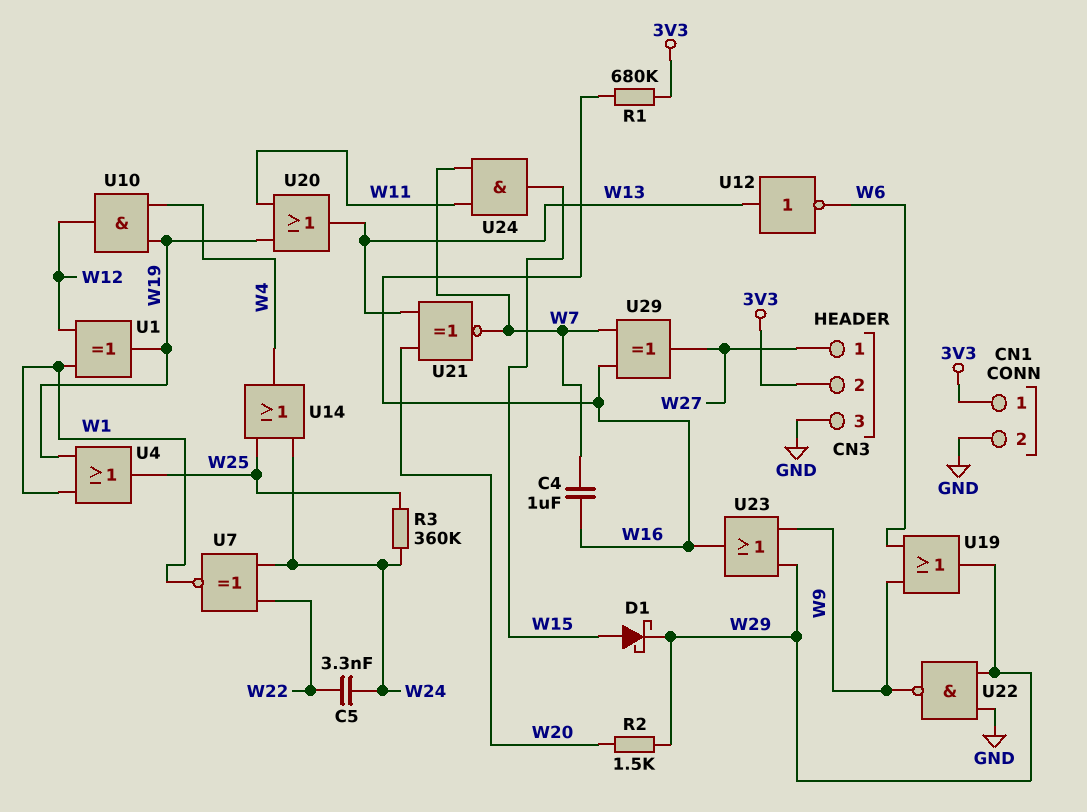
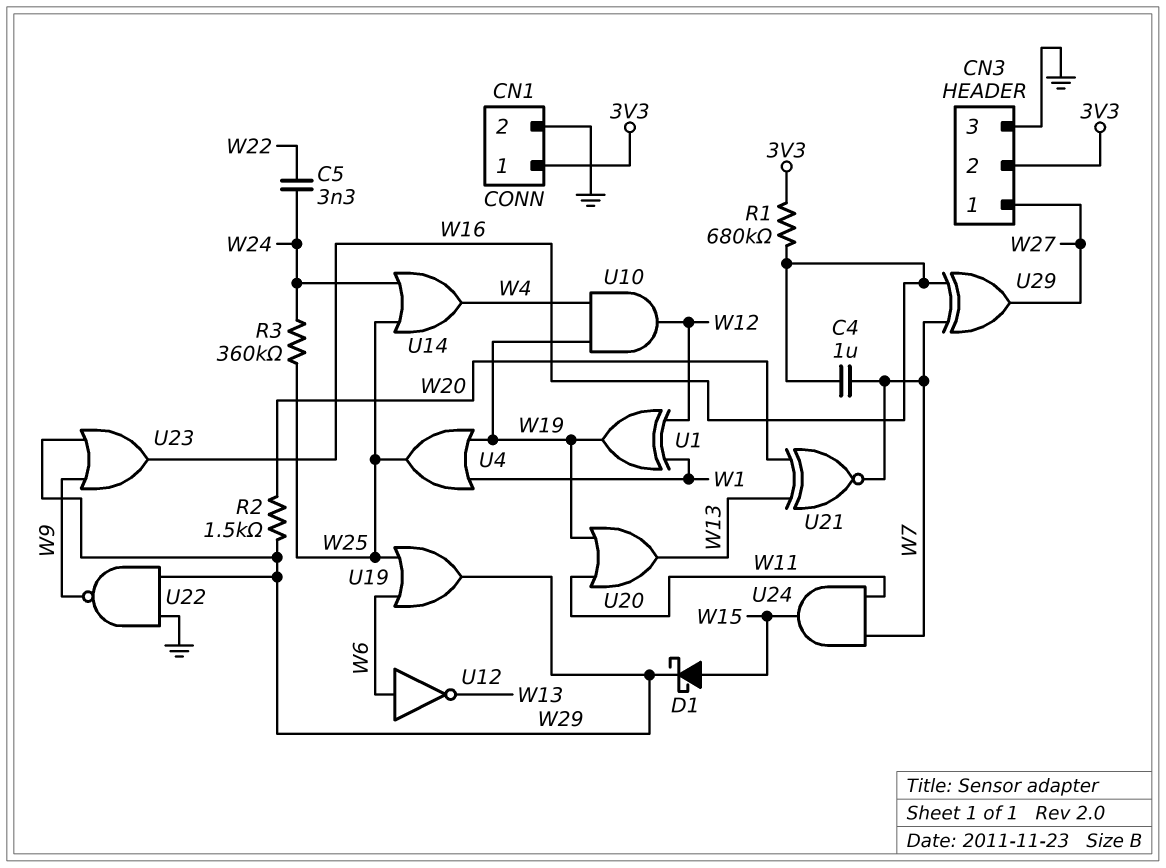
U7: XNOR (in W22, in W24, out W1) -> none
U12: NOT (in W13, out W6) -> NOT (in W6, out W13)
U19: OR (in W6, in W9, out W29) -> OR (in W6, in W25, out W29)

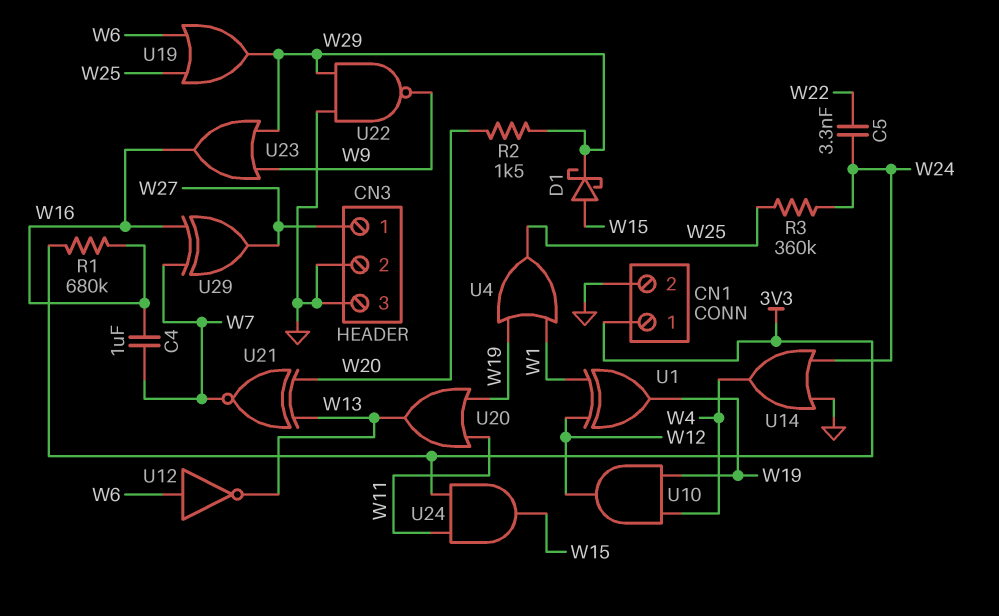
CN3 pin 2: 3V3 -> GND
U14: OR (in W24, in W25, out W4) -> OR (in GND, in W24, out W4)
U24: AND (in W7, in W11, out W15) -> AND (in 3V3, in W11, out W15)

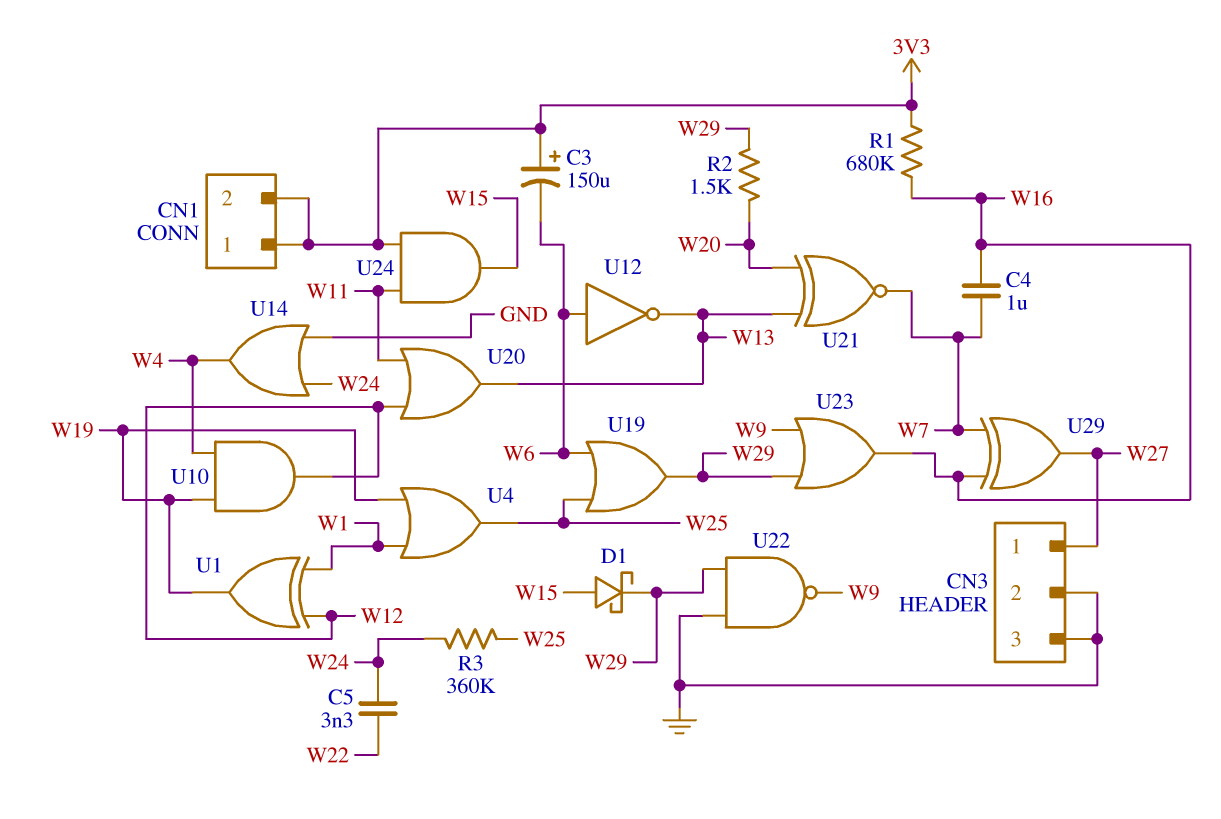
C3: none -> 150uF (plus 3V3, minus W6)
CN1 pin 2: GND -> 3V3
U20: OR (in W11, in W19, out W13) -> OR (in W11, in W12, out W13)

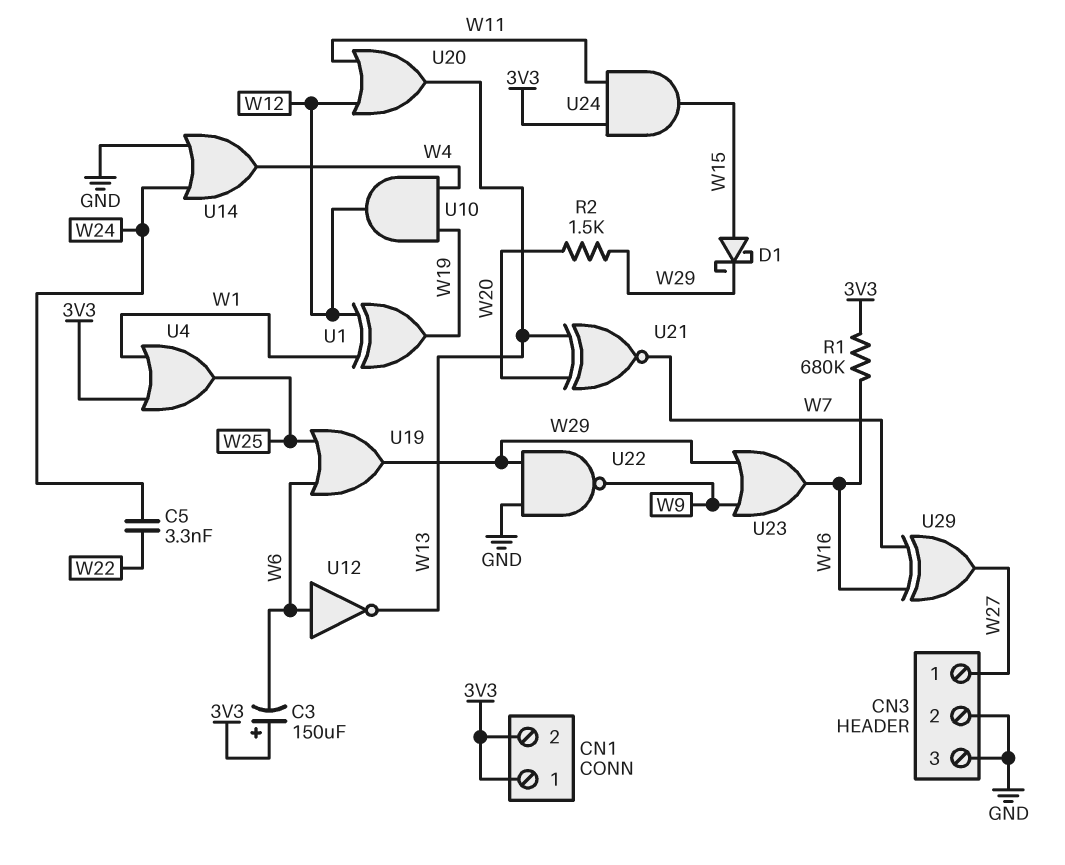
C4: 1uF (W7, W16) -> none
R3: 360k (W24, W25) -> none
U4: OR (in W1, in W19, out W25) -> OR (in 3V3, in W1, out W25)

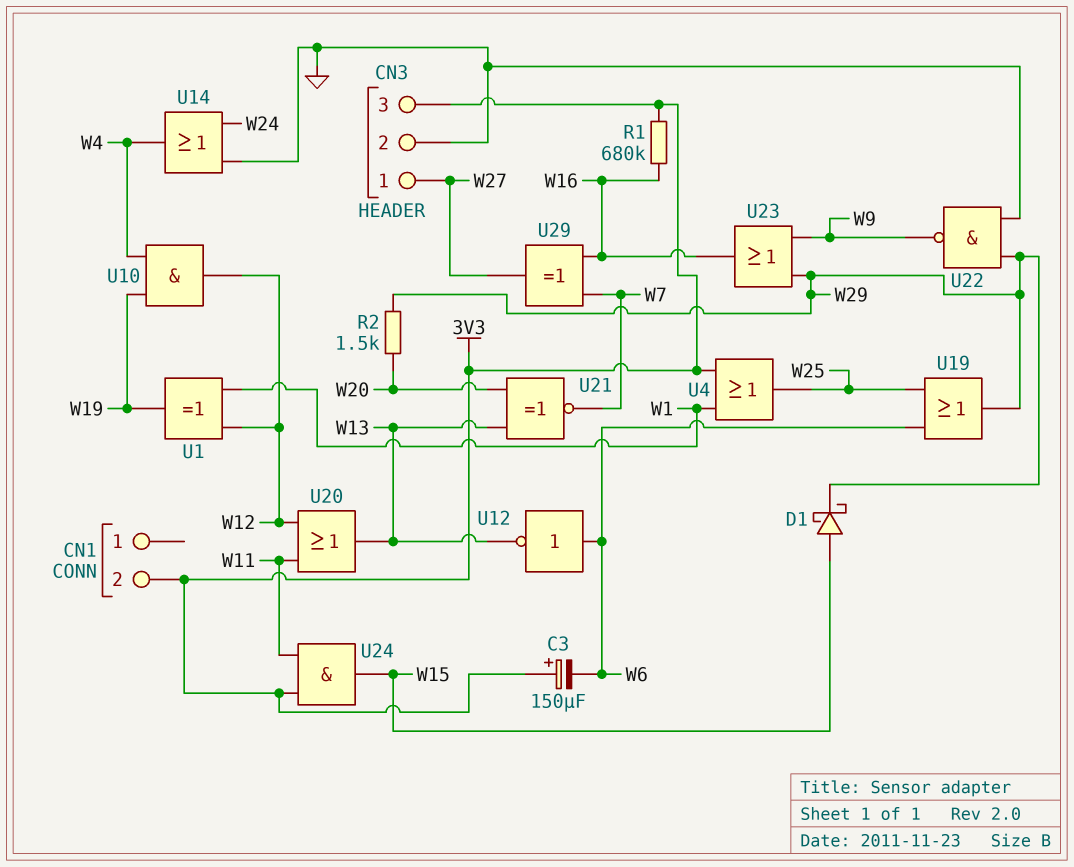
C5: 3.3nF (W22, W24) -> none
CN1 pin 1: 3V3 -> none
CN3 pin 3: GND -> 3V3

